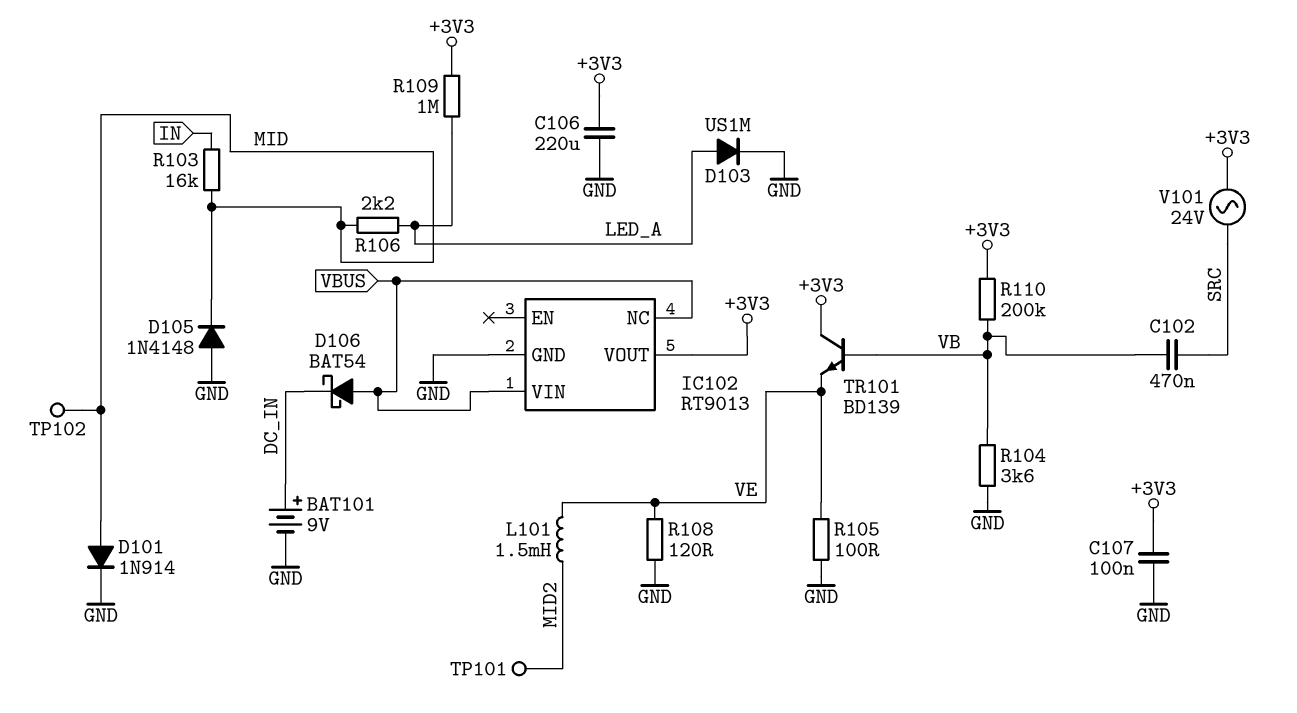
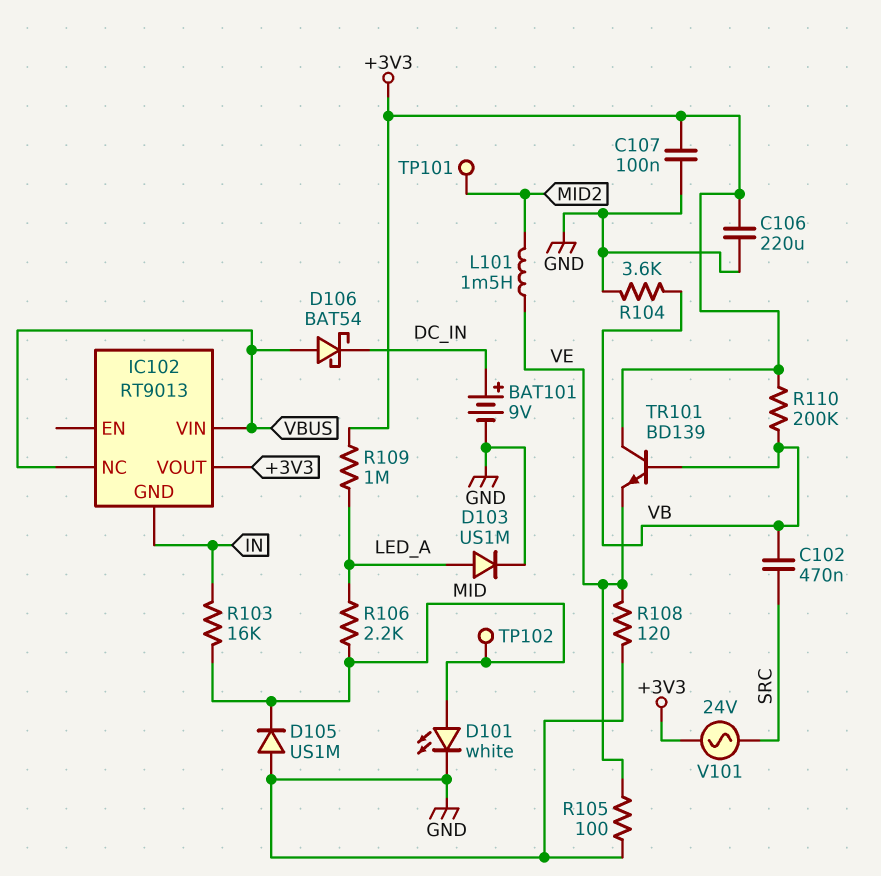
D101: diode 1N914 (A MID, K GND) -> LED white (A MID, K GND)
D105: diode 1N4148 (A GND, K MID) -> diode US1M (A GND, K MID)
IC102 pin GND: GND -> IN

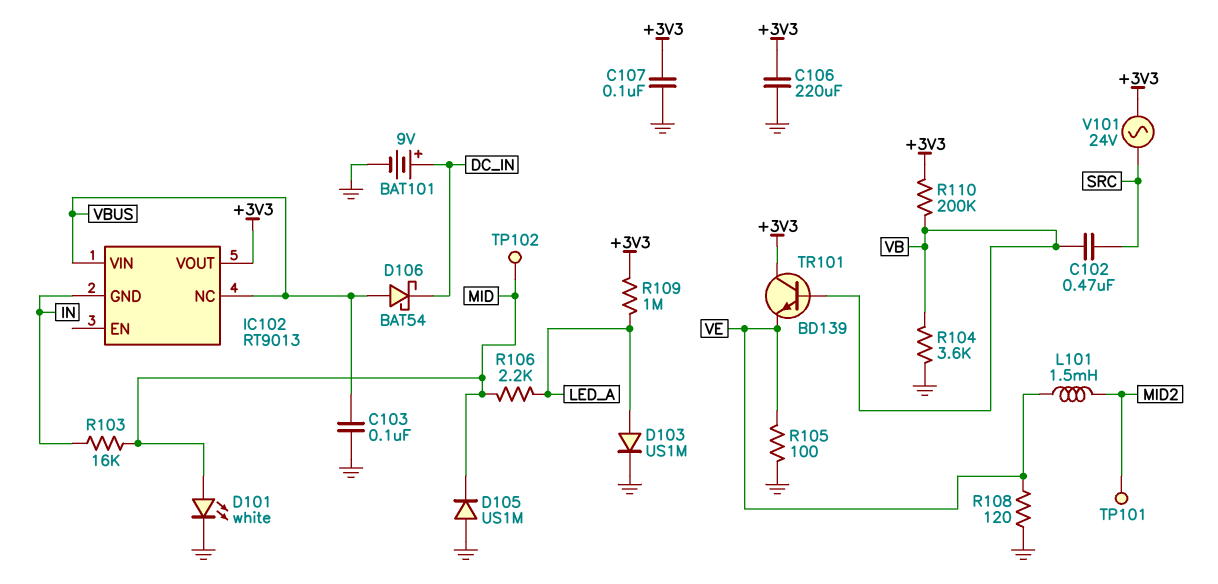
C103: none -> 100nF (GND, VBUS)

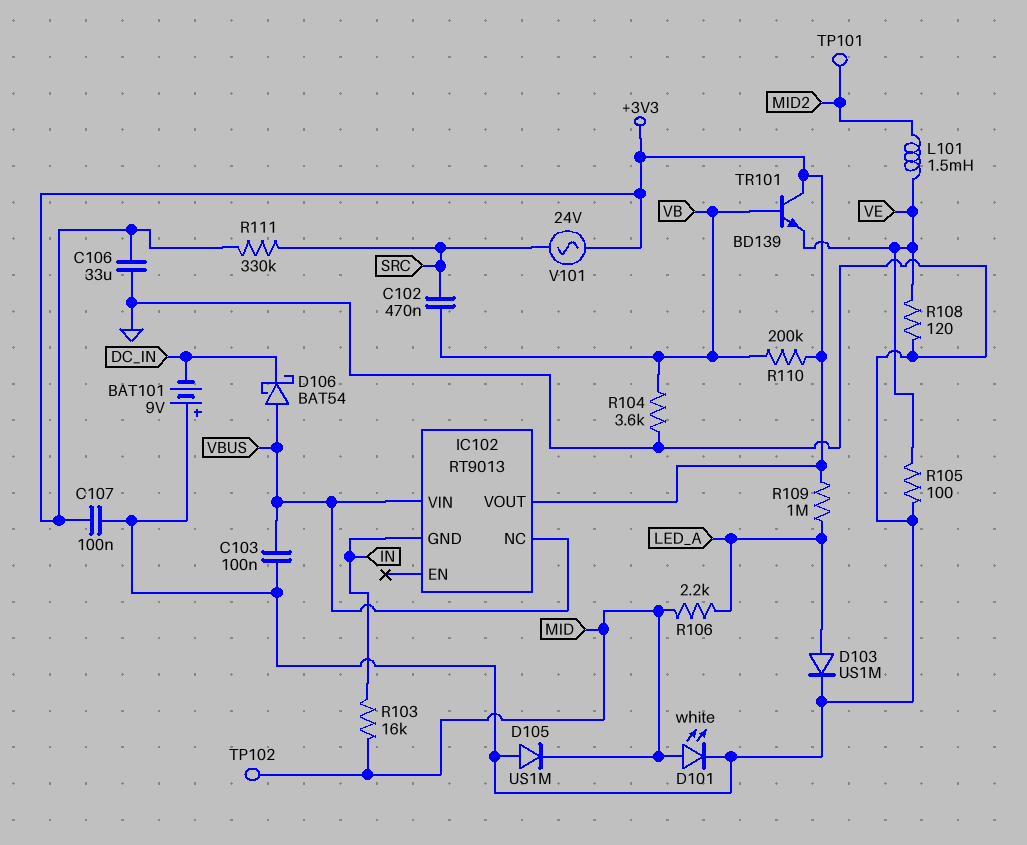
BAT101: 9V (plus DC_IN, minus GND) -> 9V (plus GND, minus DC_IN)
C106: 220uF (+3V3, GND) -> 33uF (+3V3, GND)
R111: none -> 330k (+3V3, SRC)

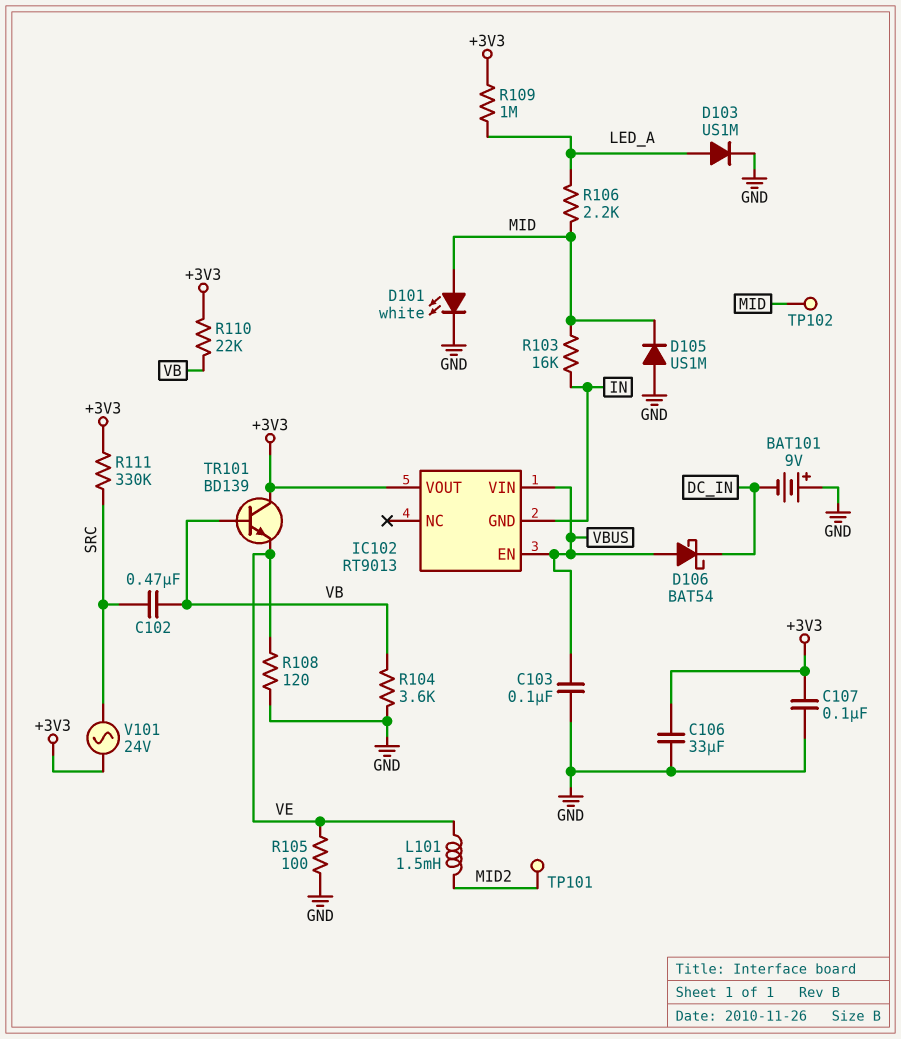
IC102 pin EN: none -> VBUS
IC102 pin NC: VBUS -> none
R110: 200k (+3V3, VB) -> 22k (+3V3, VB)

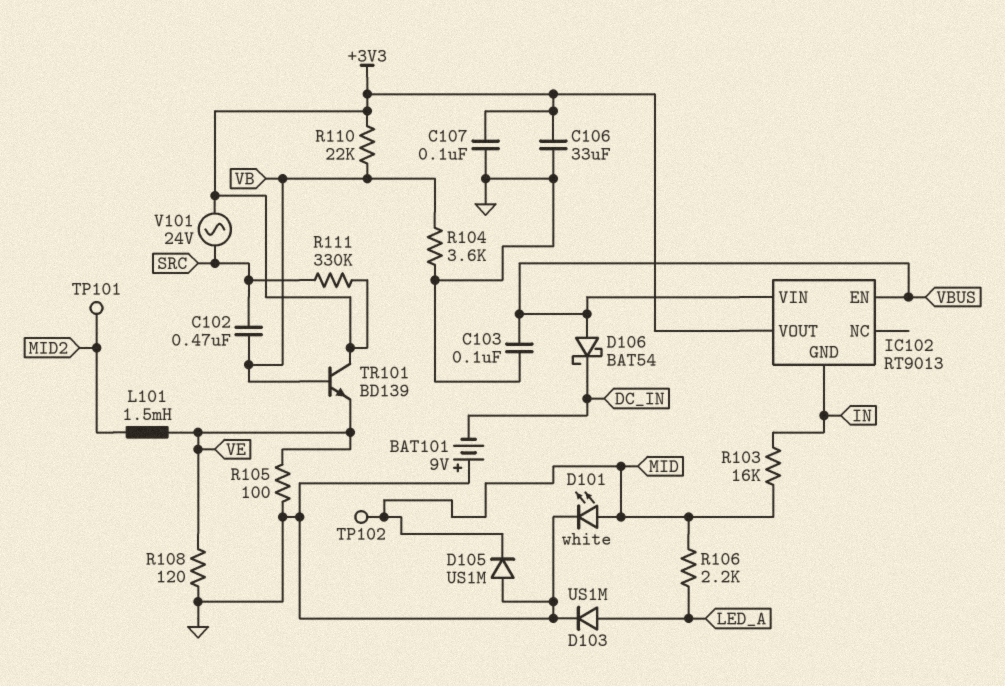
R109: 1M (+3V3, LED_A) -> none

